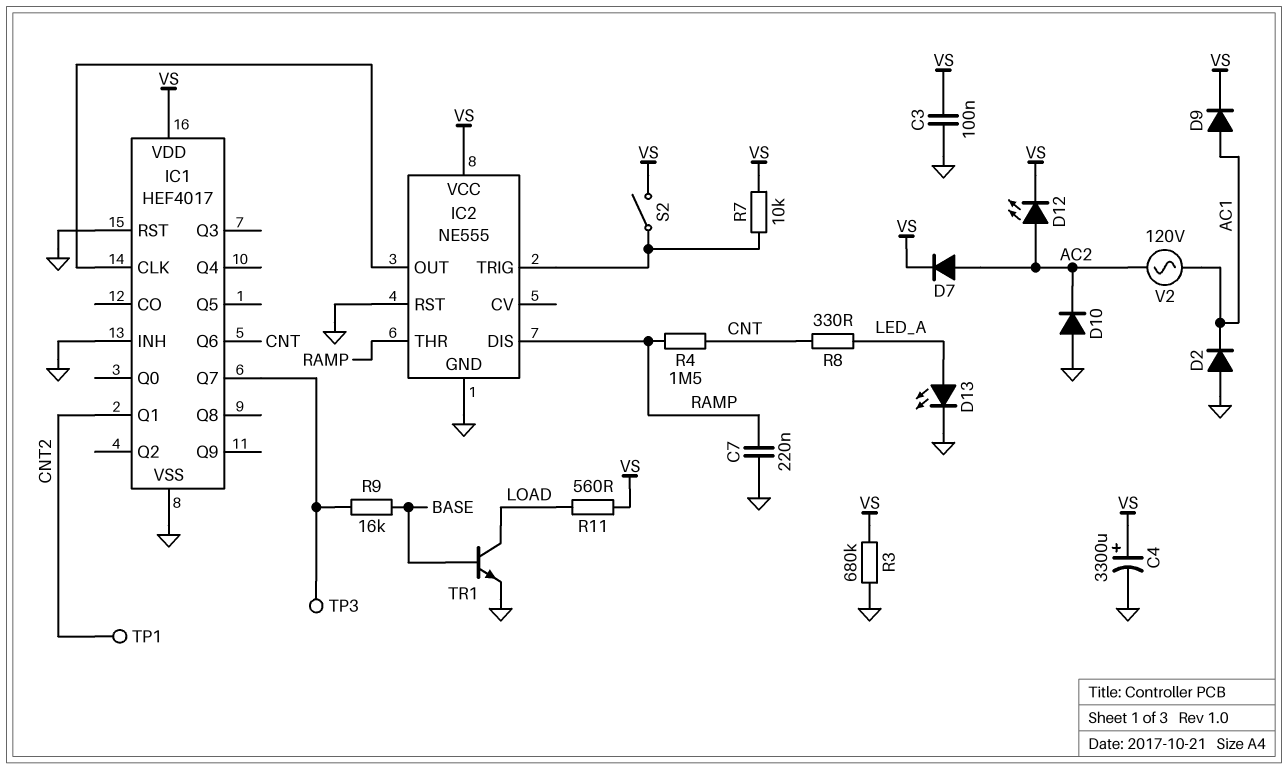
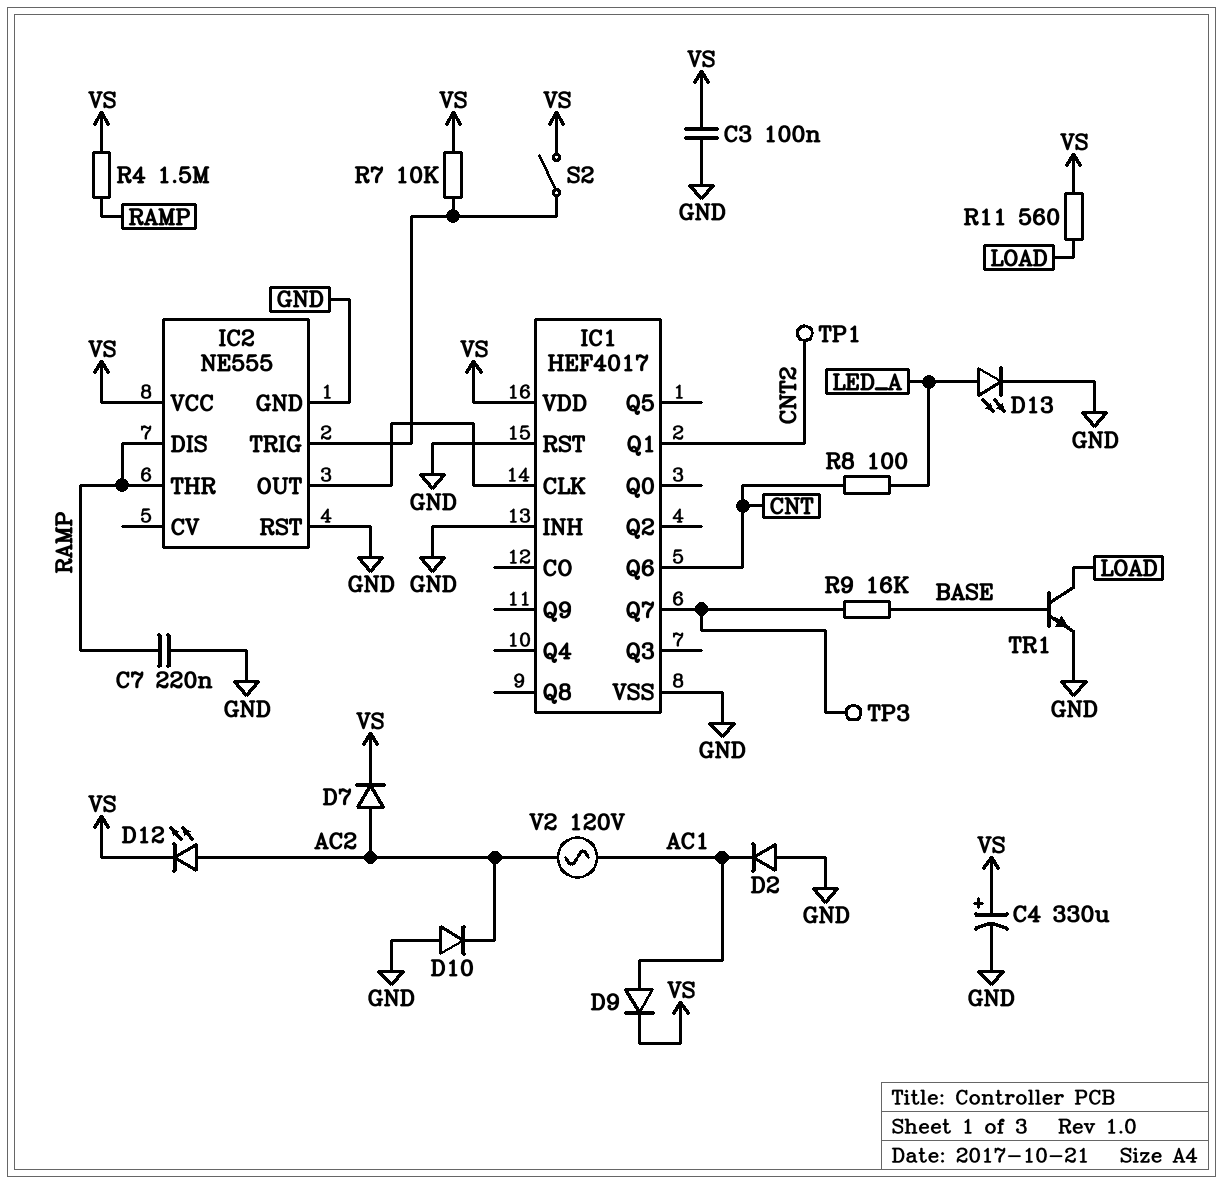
C4: 3300uF (plus VS, minus GND) -> 330uF (plus VS, minus GND)
R3: 680k (GND, VS) -> none
R4: 1.5M (CNT, RAMP) -> 1.5M (RAMP, VS)
R8: 330 (CNT, LED_A) -> 100 (CNT, LED_A)

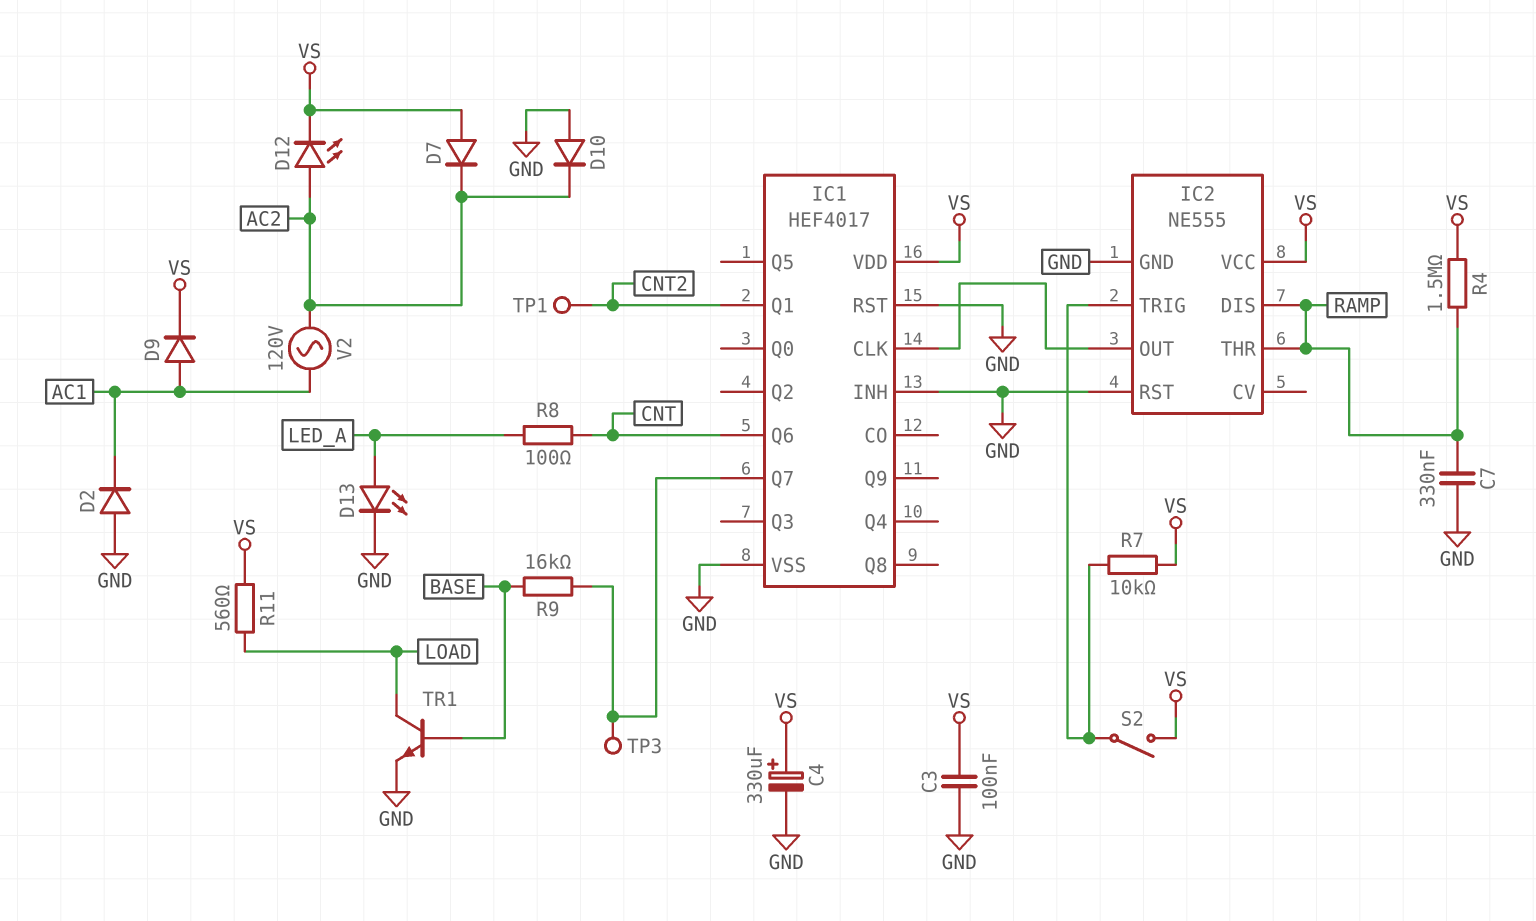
C7: 220nF (GND, RAMP) -> 330nF (GND, RAMP)
D7: diode (A AC2, K VS) -> diode (A VS, K AC2)

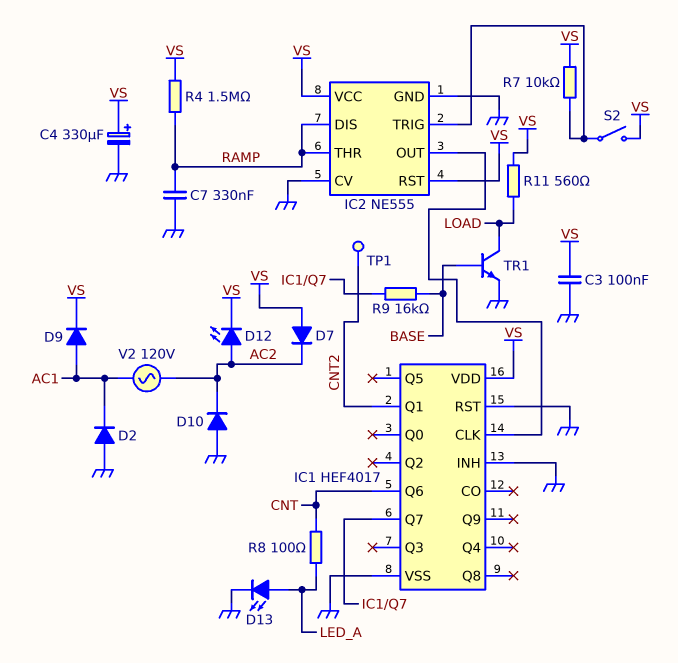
IC2 pin CV: none -> GND
IC2 pin RST: GND -> VS
TP3: test point (IC1/Q7) -> none

